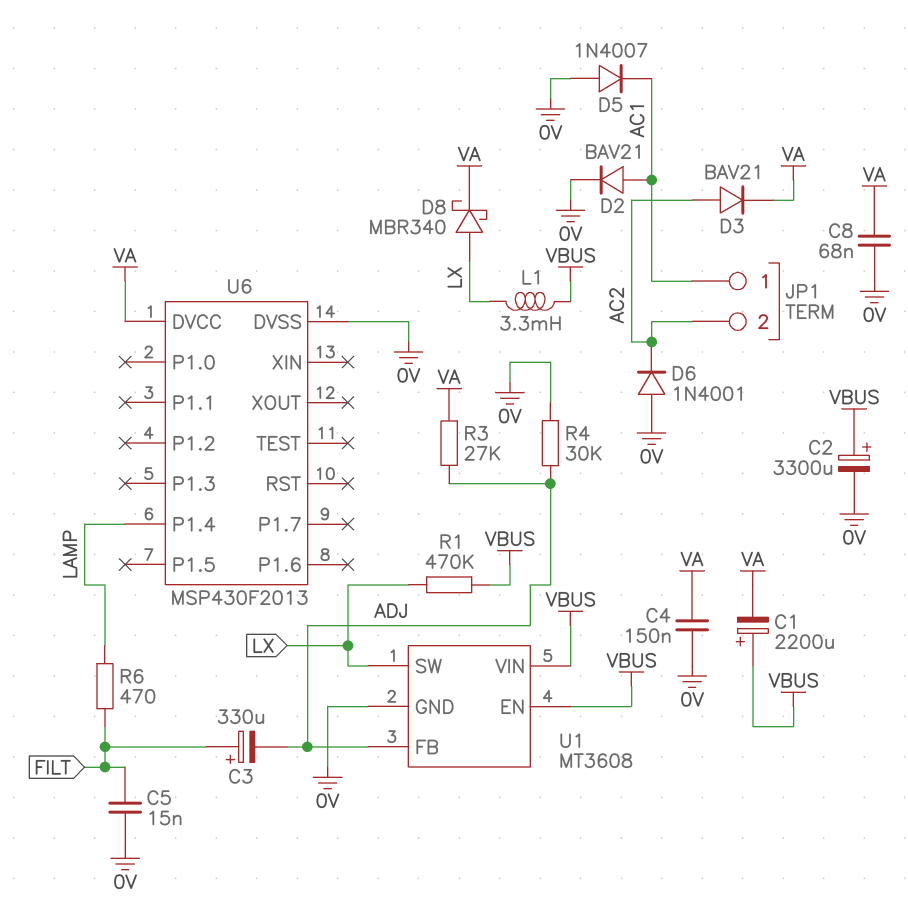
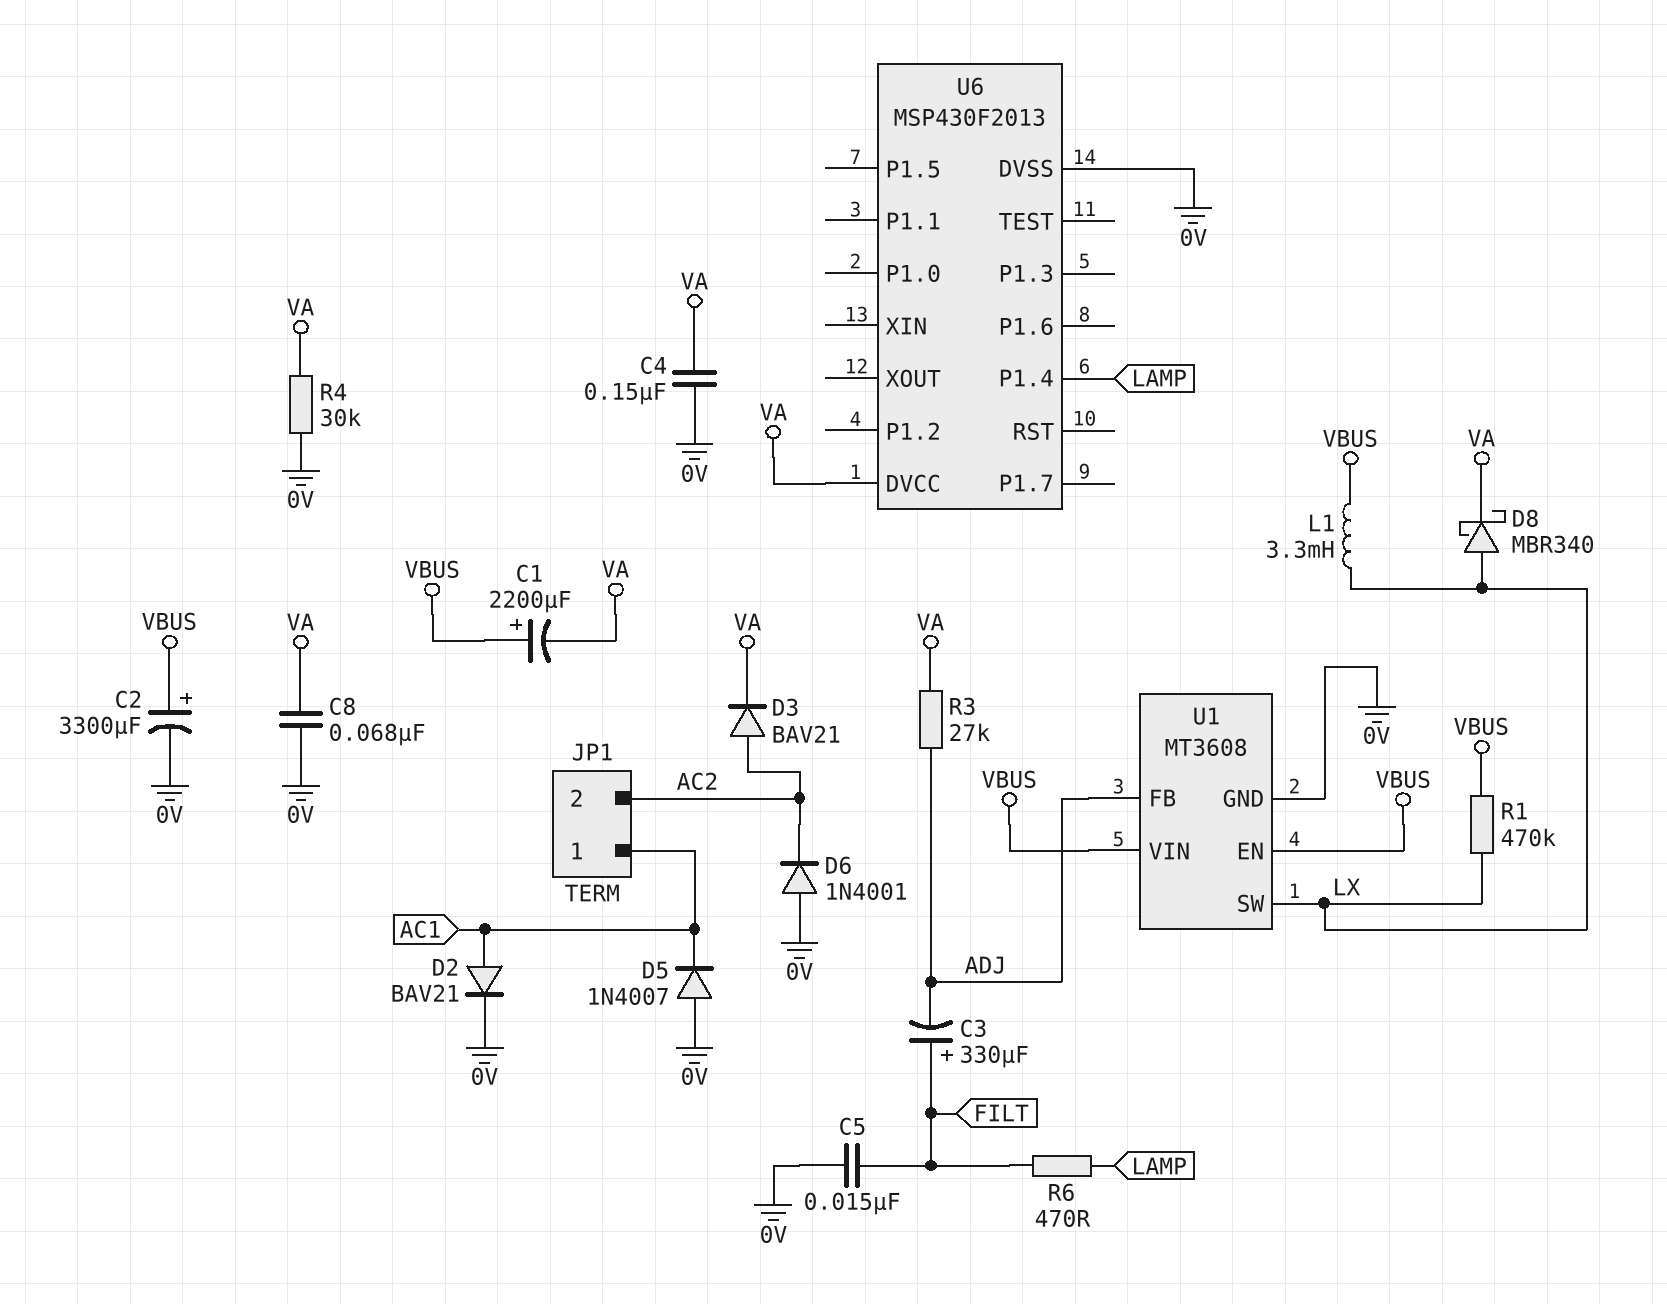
R4: 30k (0V, ADJ) -> 30k (0V, VA)

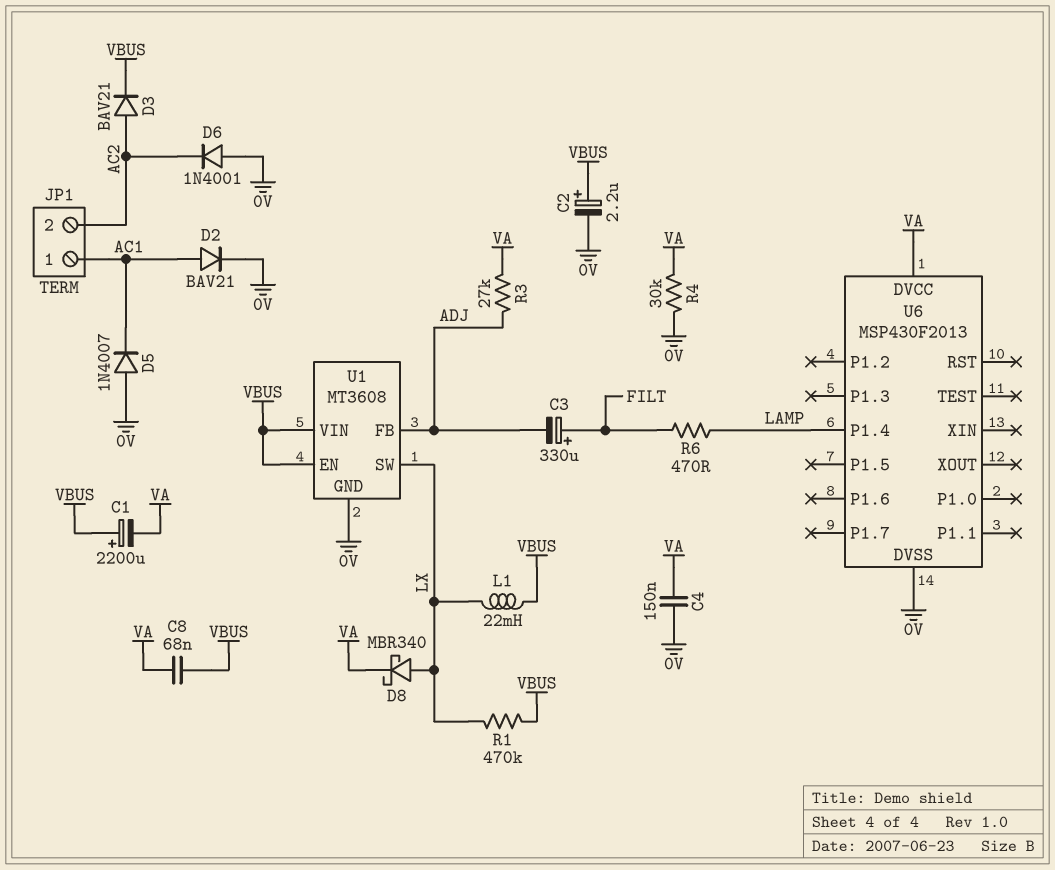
C2: 3300uF (plus VBUS, minus 0V) -> 2.2uF (plus VBUS, minus 0V)
C5: 15nF (0V, FILT) -> none
C8: 68nF (0V, VA) -> 68nF (VA, VBUS)
D3: diode BAV21 (A AC2, K VA) -> diode BAV21 (A AC2, K VBUS)
L1: 3.3mH (LX, VBUS) -> 22mH (LX, VBUS)

